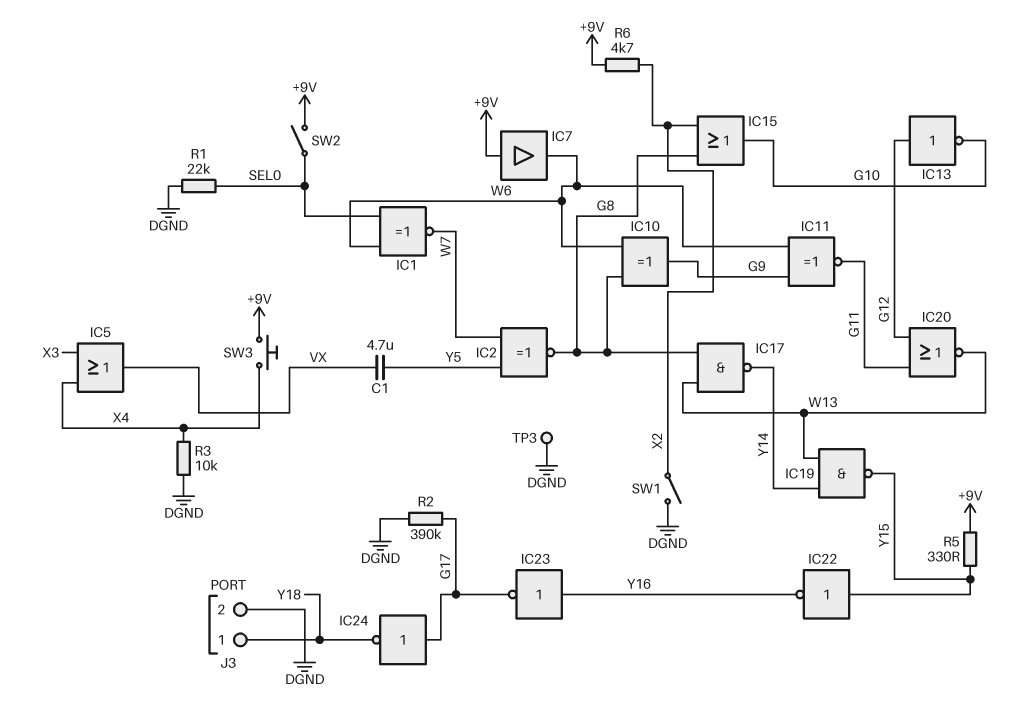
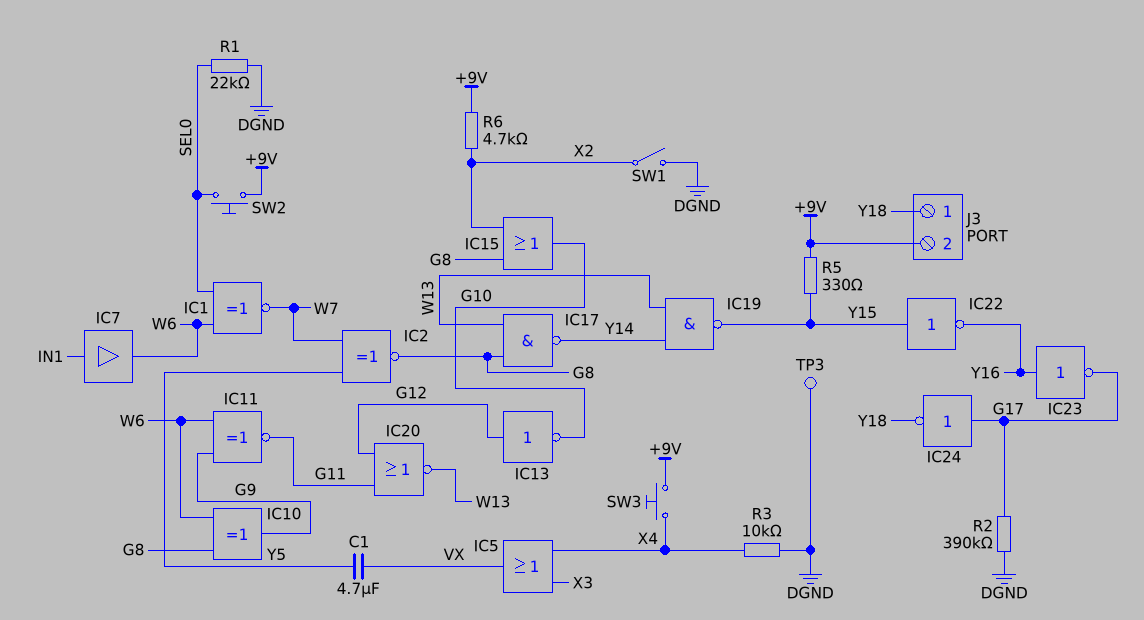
IC7: buffer (in +9V, out W6) -> buffer (in IN1, out W6)
J3 pin 2: DGND -> +9V
SW2: switch (+9V, SEL0) -> button (+9V, SEL0)

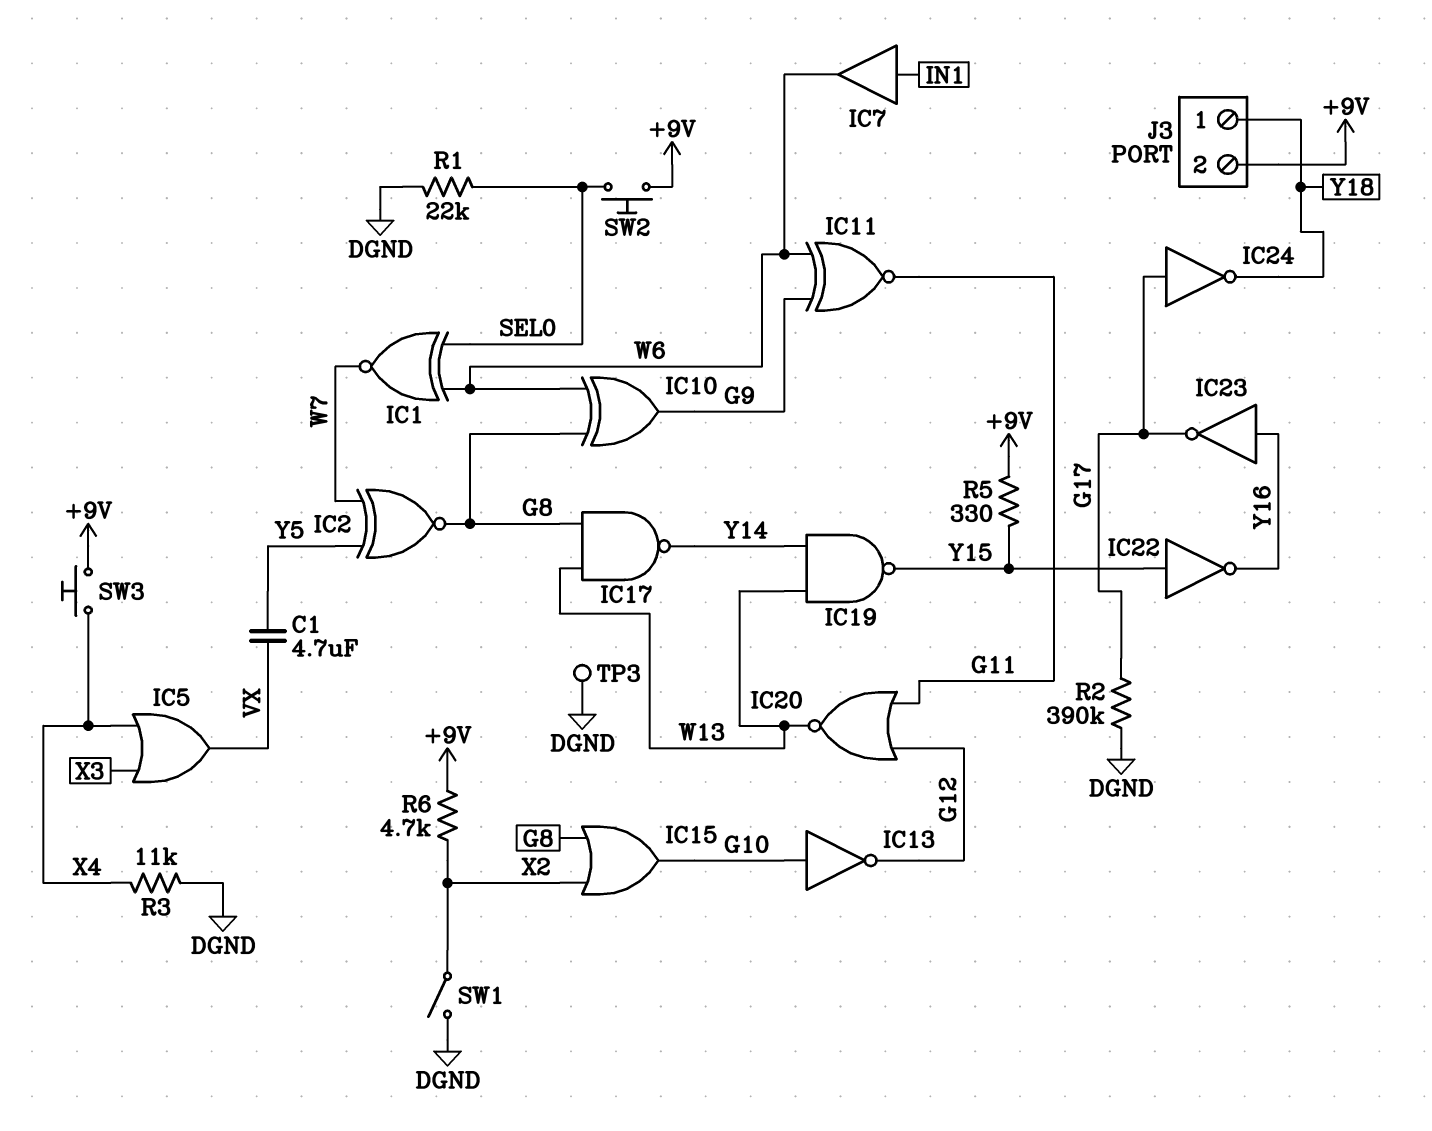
IC13: NOT (in G12, out G10) -> NOT (in G10, out G12)
R3: 10k (DGND, X4) -> 11k (DGND, X4)

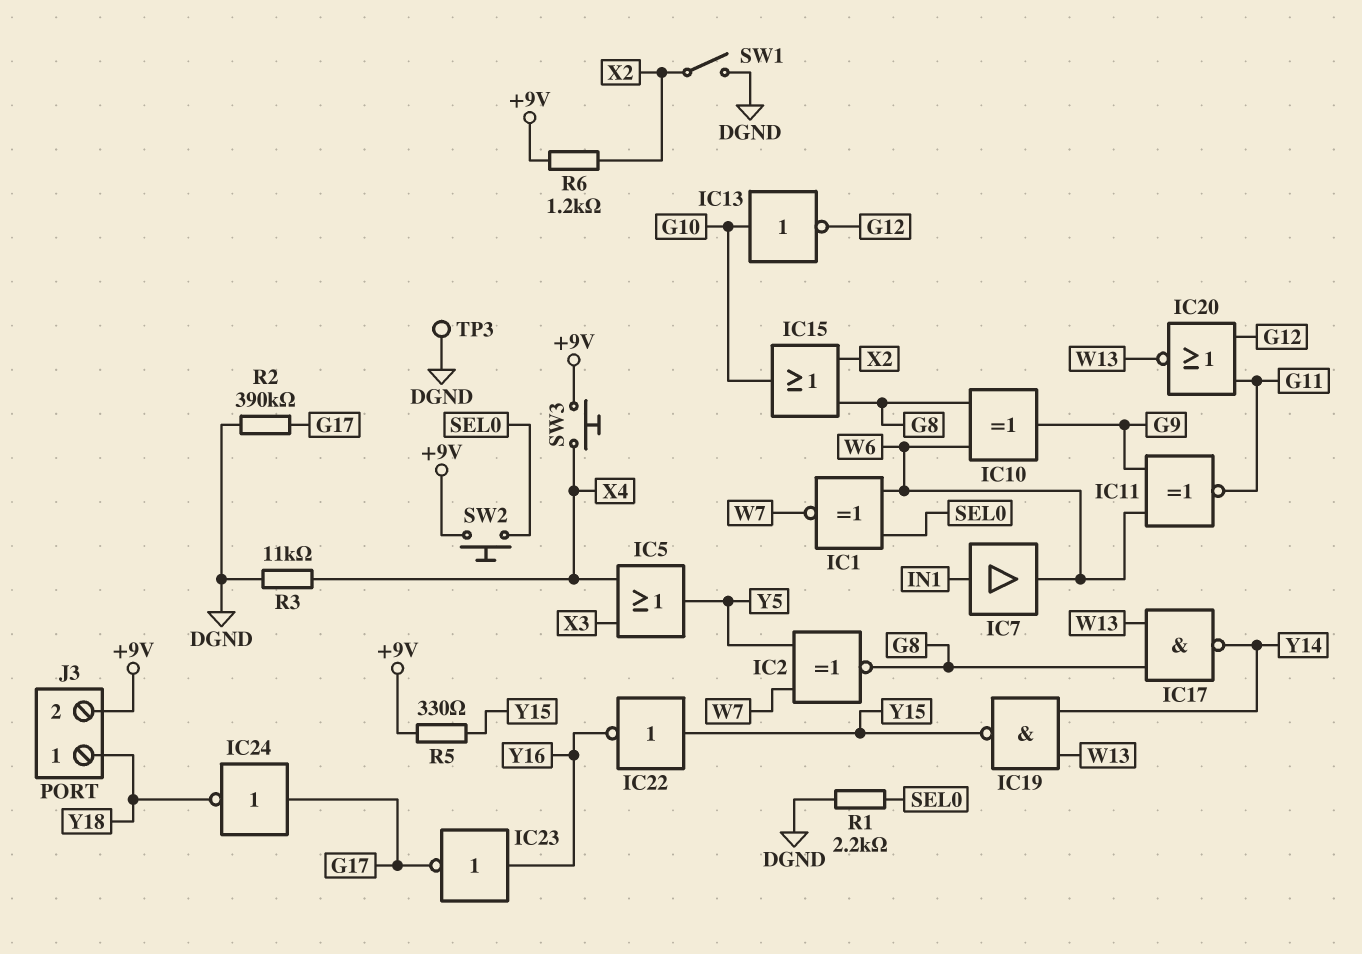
C1: 4.7uF (VX, Y5) -> none
IC5: OR (in X3, in X4, out VX) -> OR (in X3, in X4, out Y5)
R1: 22k (DGND, SEL0) -> 2.2k (DGND, SEL0)
R6: 4.7k (+9V, X2) -> 1.2k (+9V, X2)

